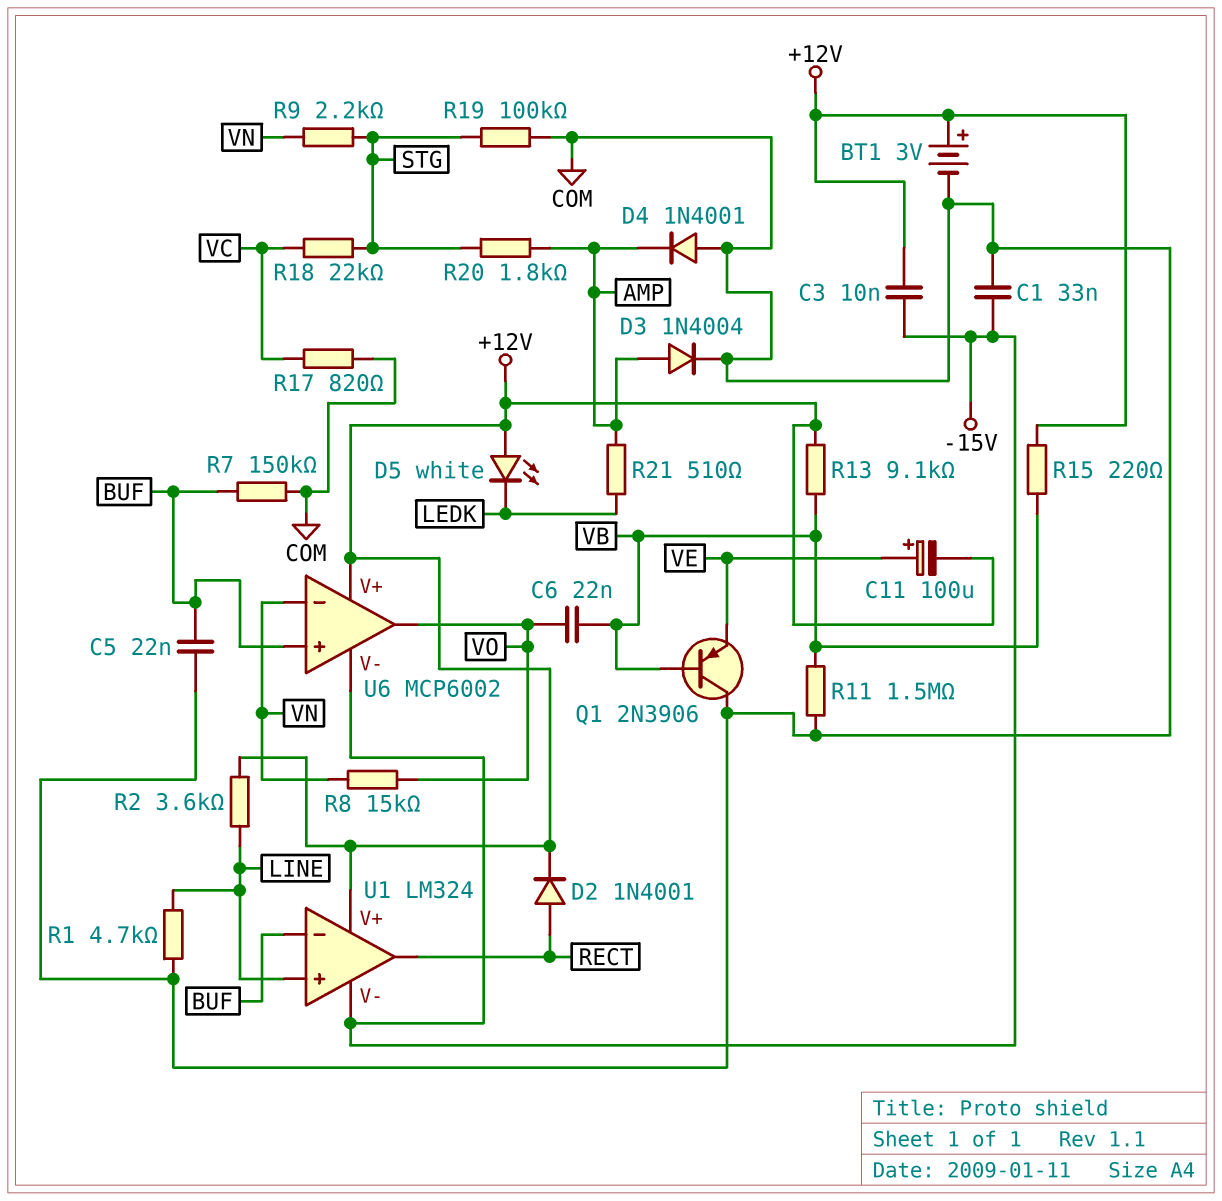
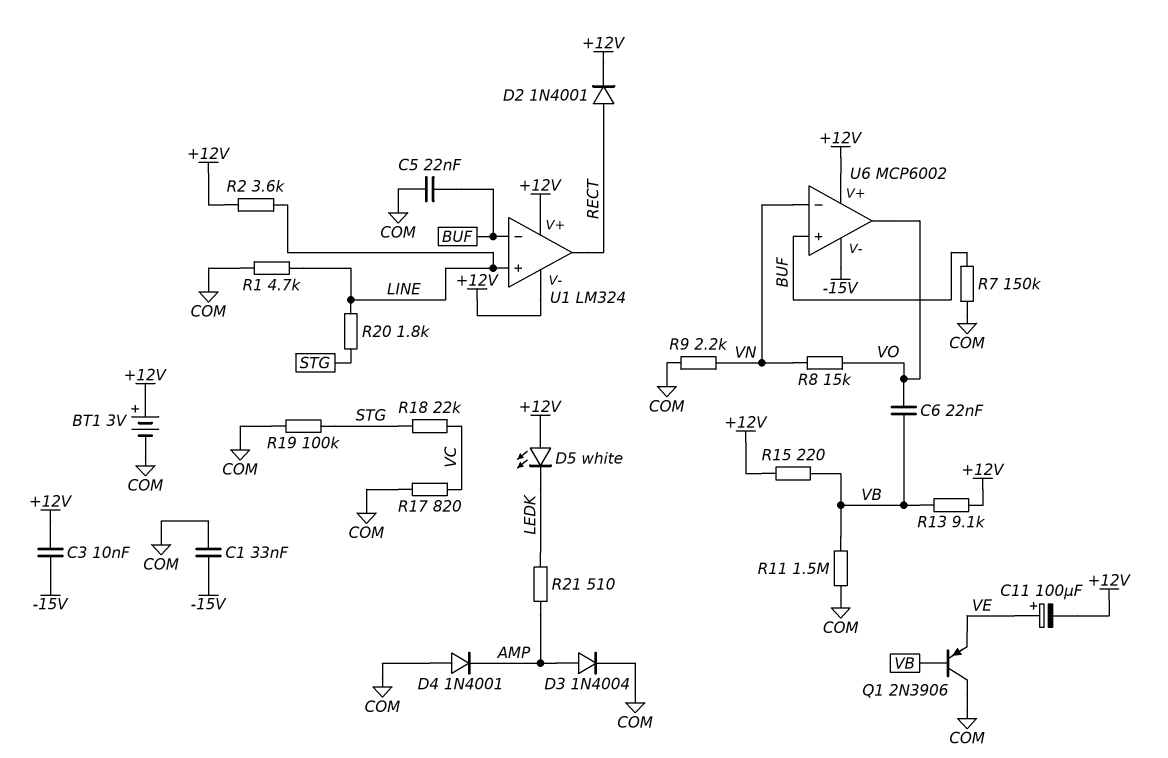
R9: 2.2k (STG, VN) -> 2.2k (COM, VN)
R20: 1.8k (AMP, STG) -> 1.8k (LINE, STG)
U1 pin V-: -15V -> +12V

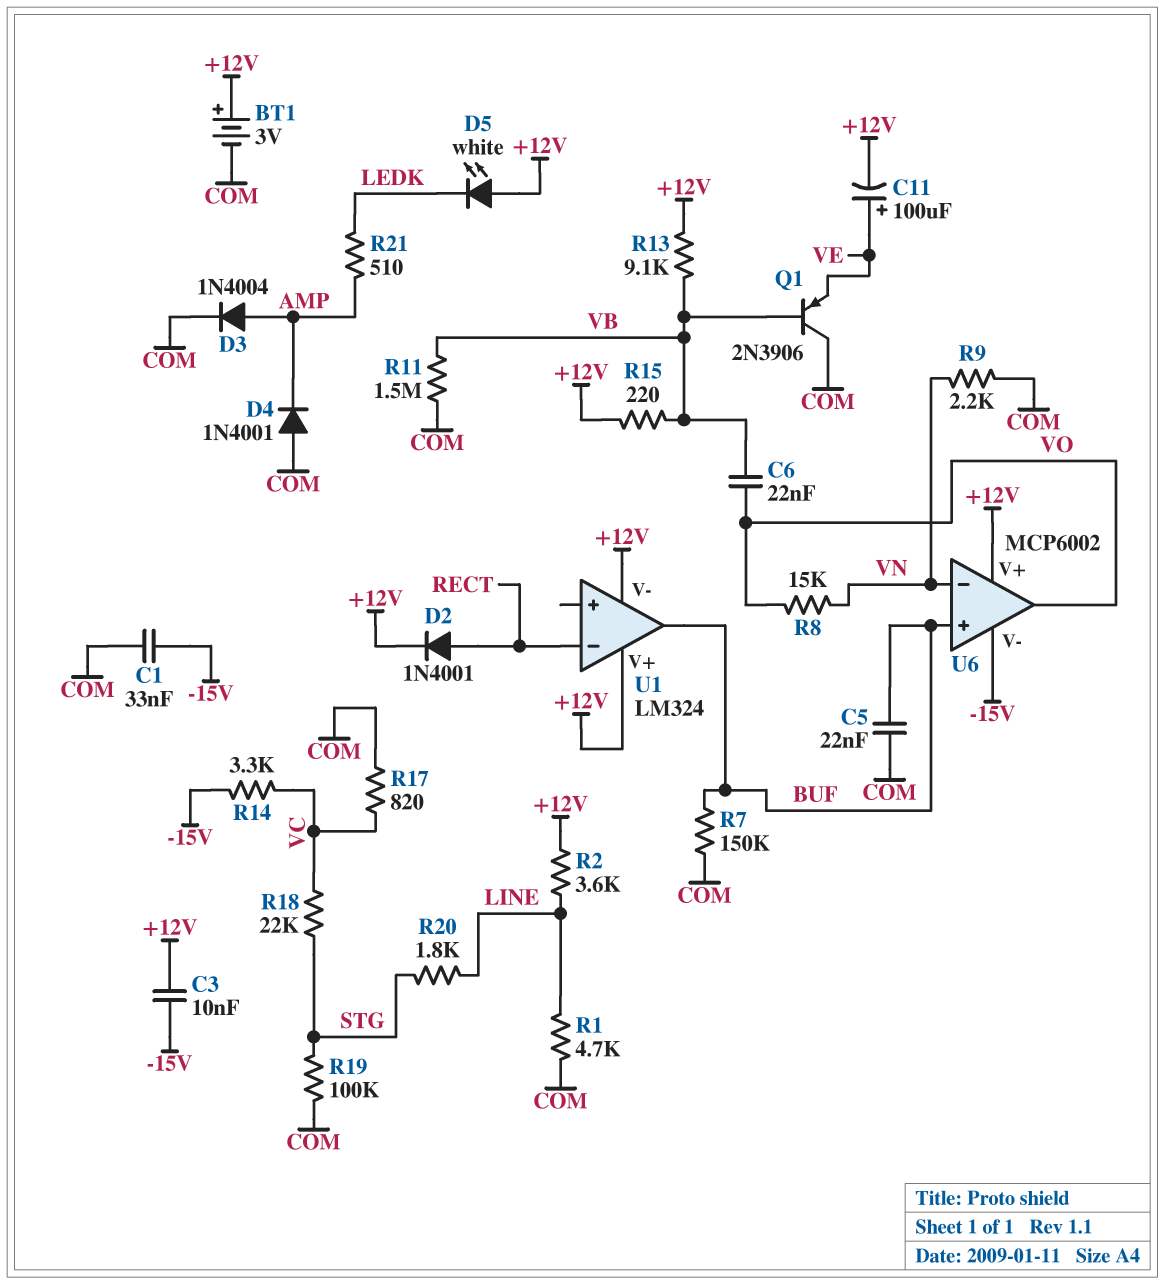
R14: none -> 3.3k (-15V, VC)
U1 pin in+: LINE -> none
U1 pin in-: BUF -> RECT
U1 pin out: RECT -> BUF

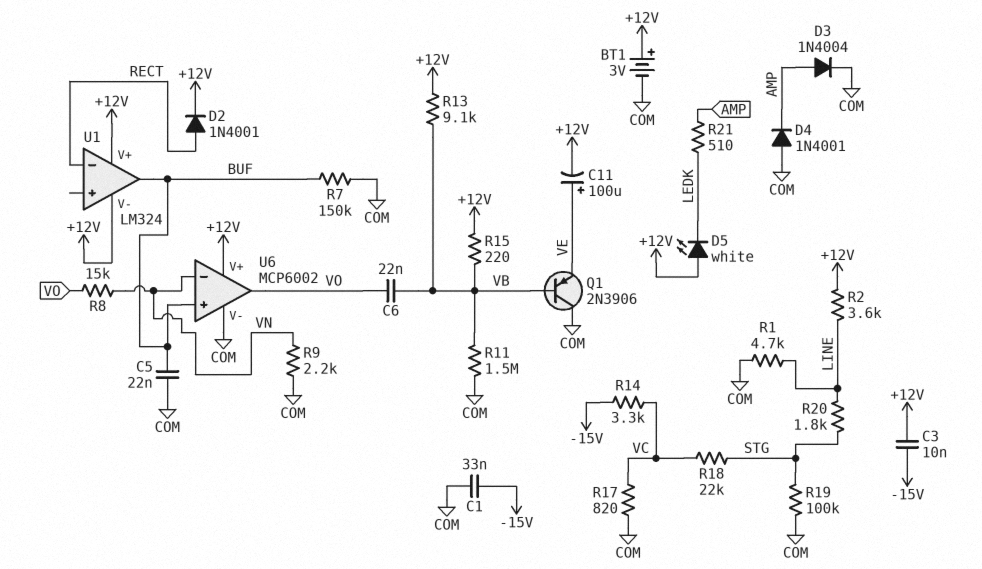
U6 pin V-: -15V -> COM

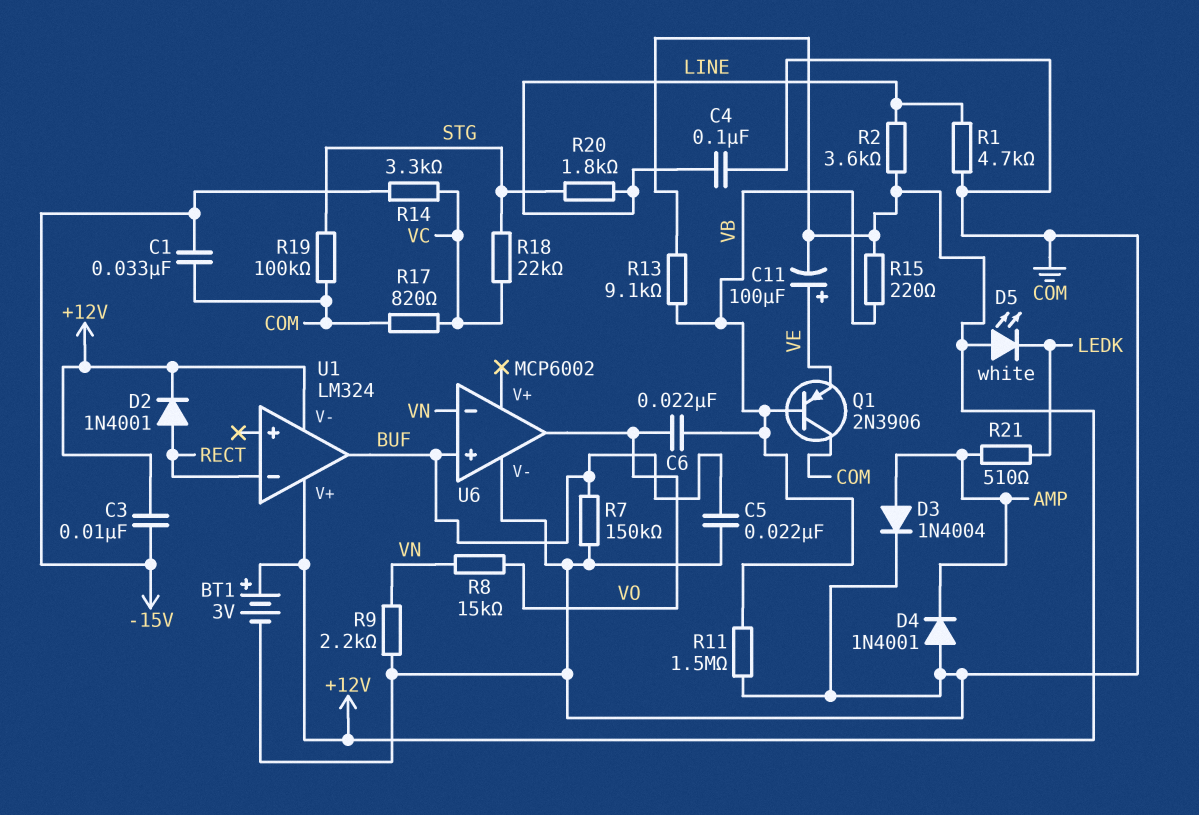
C4: none -> 100nF (COM, LINE)
U6 pin V+: +12V -> none

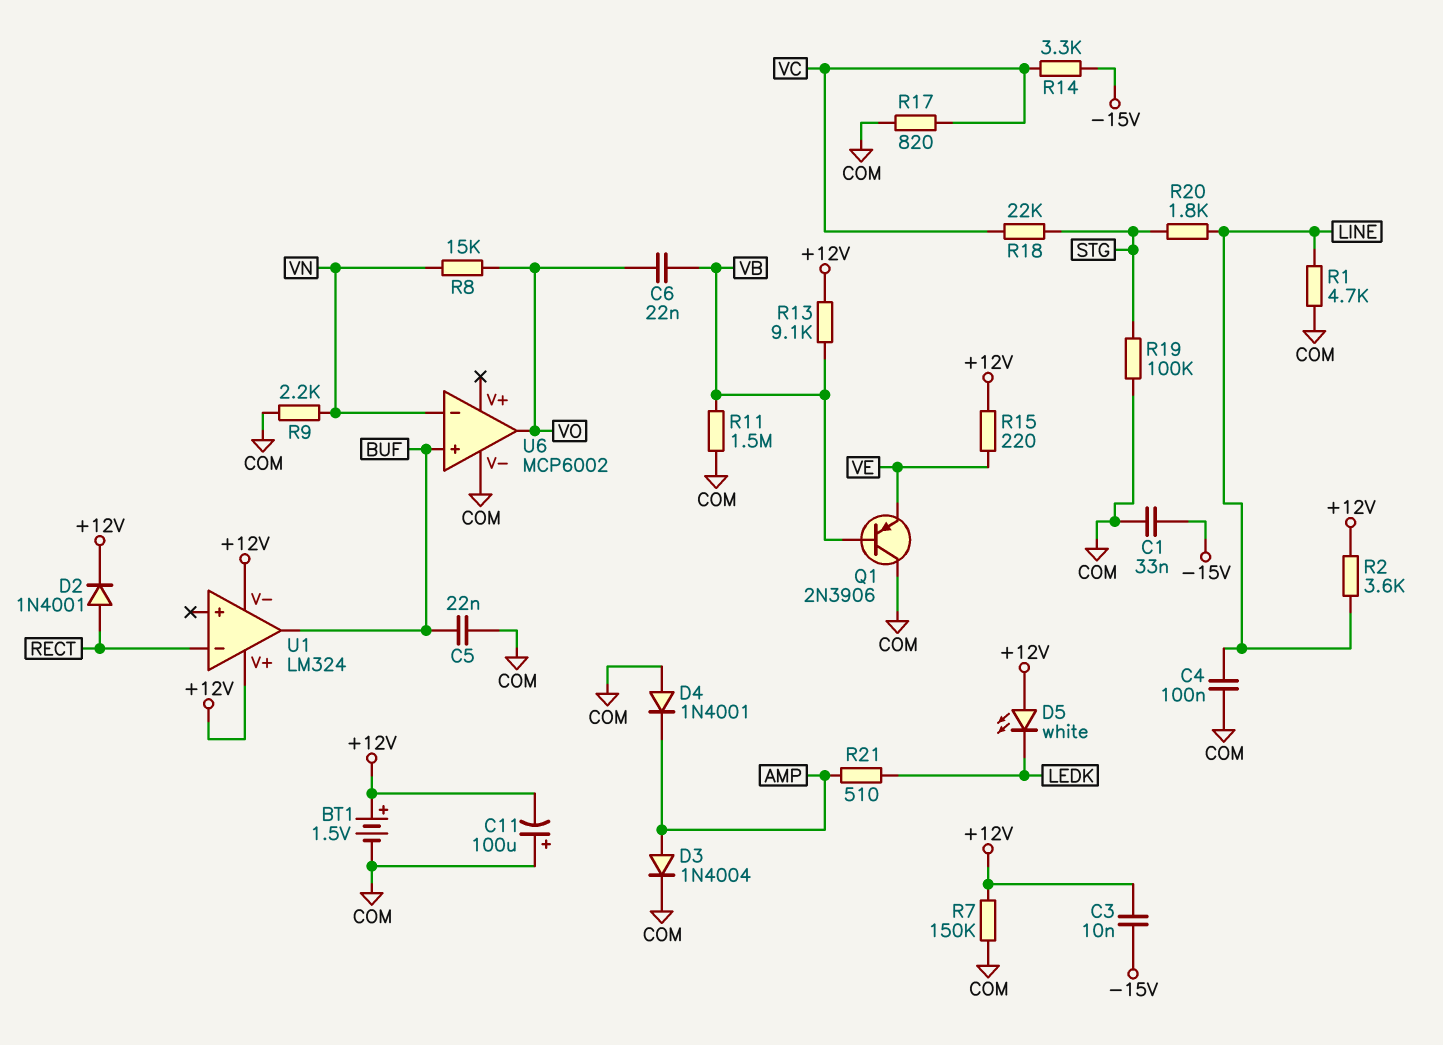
BT1: 3V (plus +12V, minus COM) -> 1.5V (plus +12V, minus COM)
C11: 100uF (plus VE, minus +12V) -> 100uF (plus COM, minus +12V)
R7: 150k (BUF, COM) -> 150k (+12V, COM)
R15: 220 (+12V, VB) -> 220 (+12V, VE)

